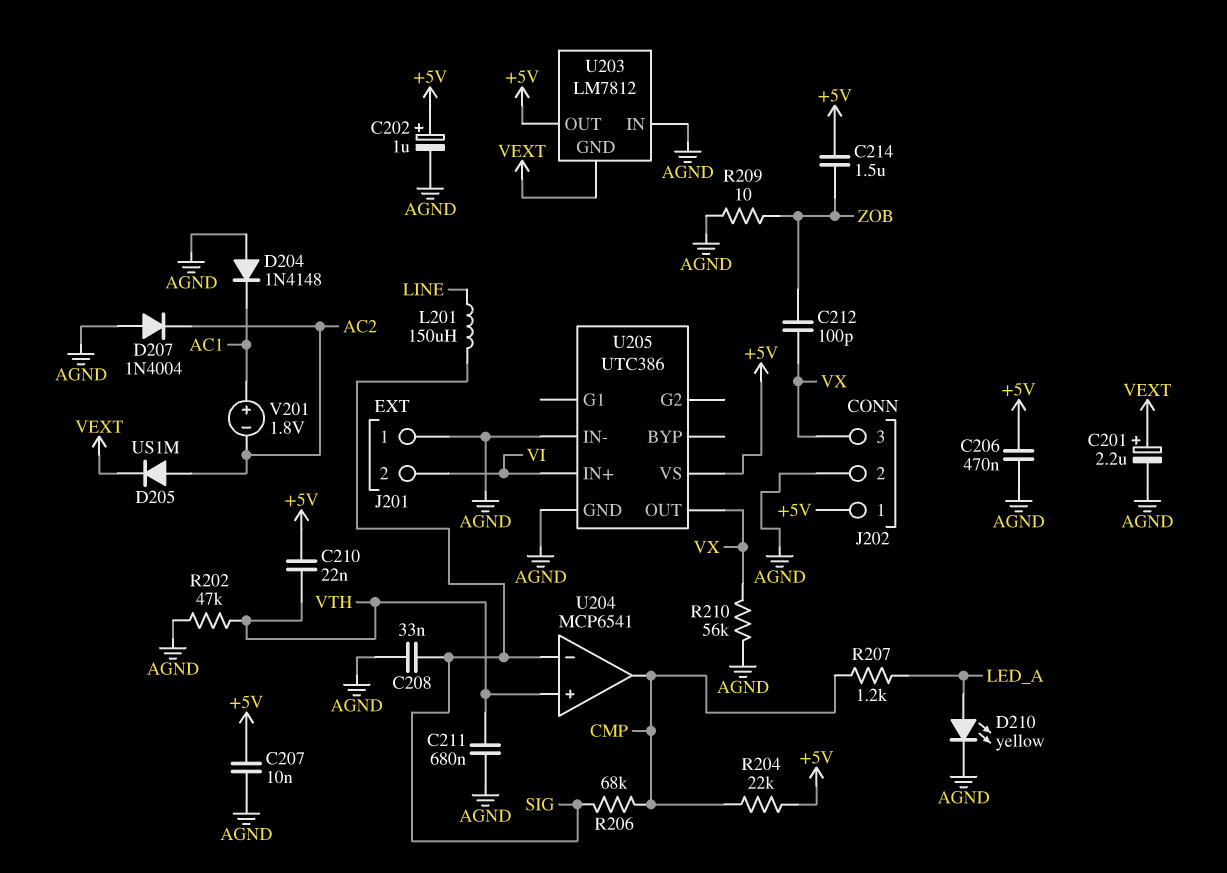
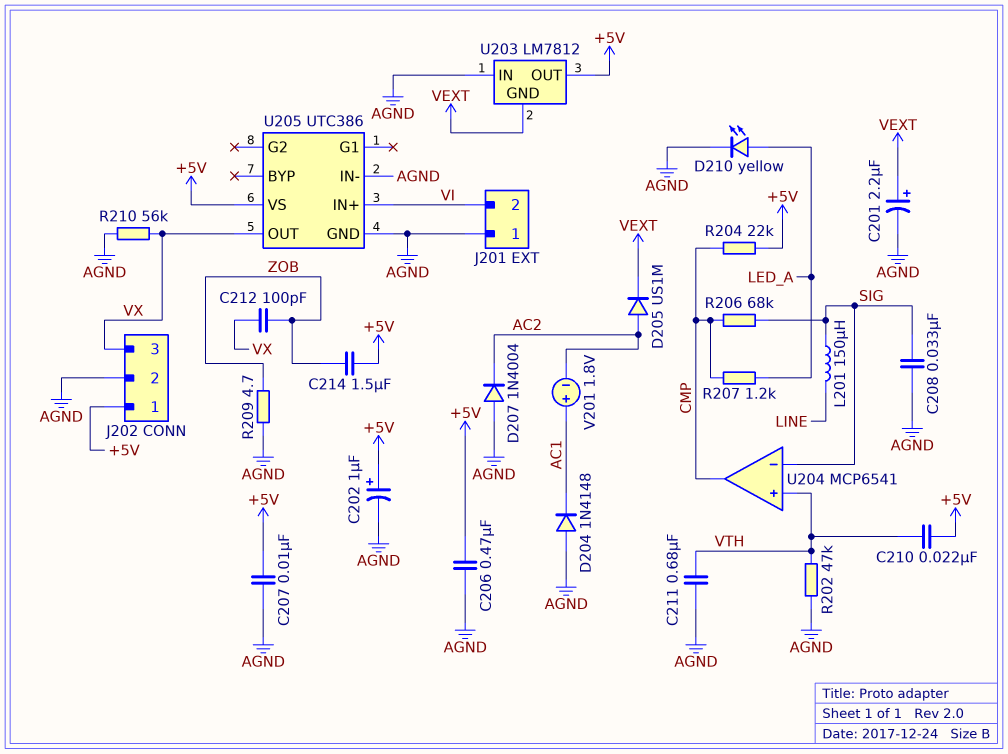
R209: 10 (AGND, ZOB) -> 4.7 (AGND, ZOB)

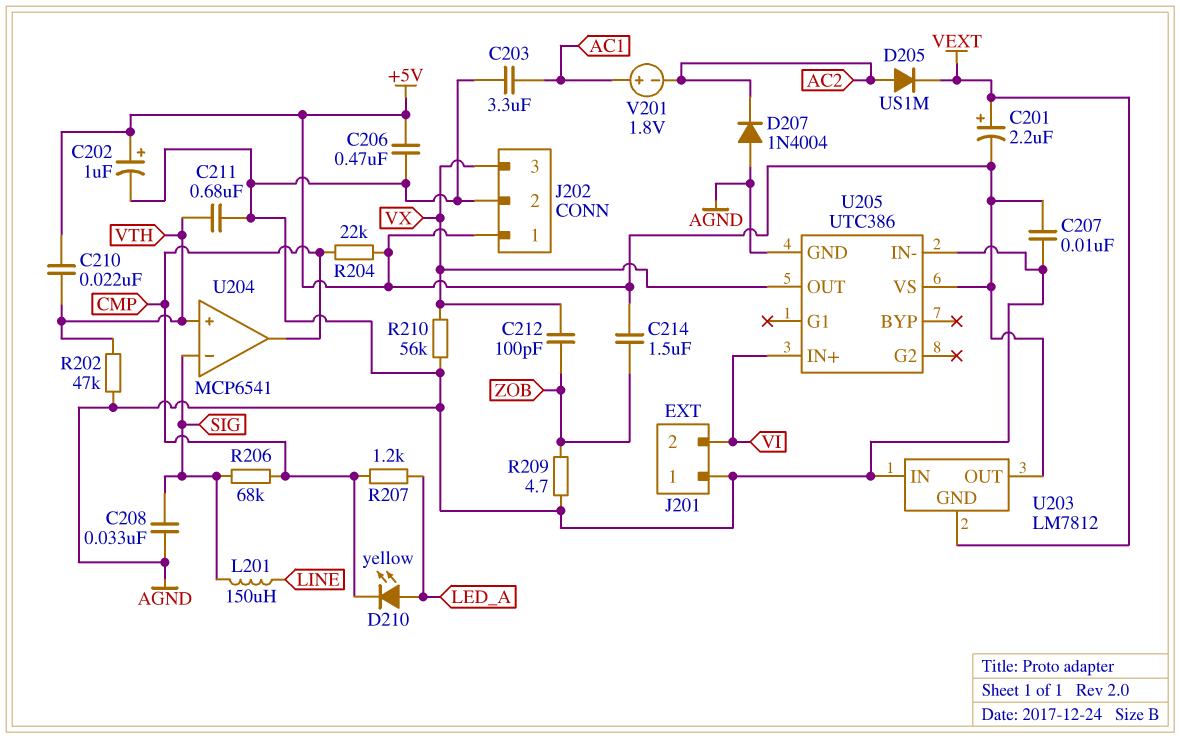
C201: 2.2uF (plus VEXT, minus AGND) -> 2.2uF (plus VEXT, minus +5V)
C203: none -> 3.3uF (AC1, AGND)
D204: diode 1N4148 (A AGND, K AC1) -> none
D210: LED yellow (A LED_A, K AGND) -> LED yellow (A LED_A, K CMP)

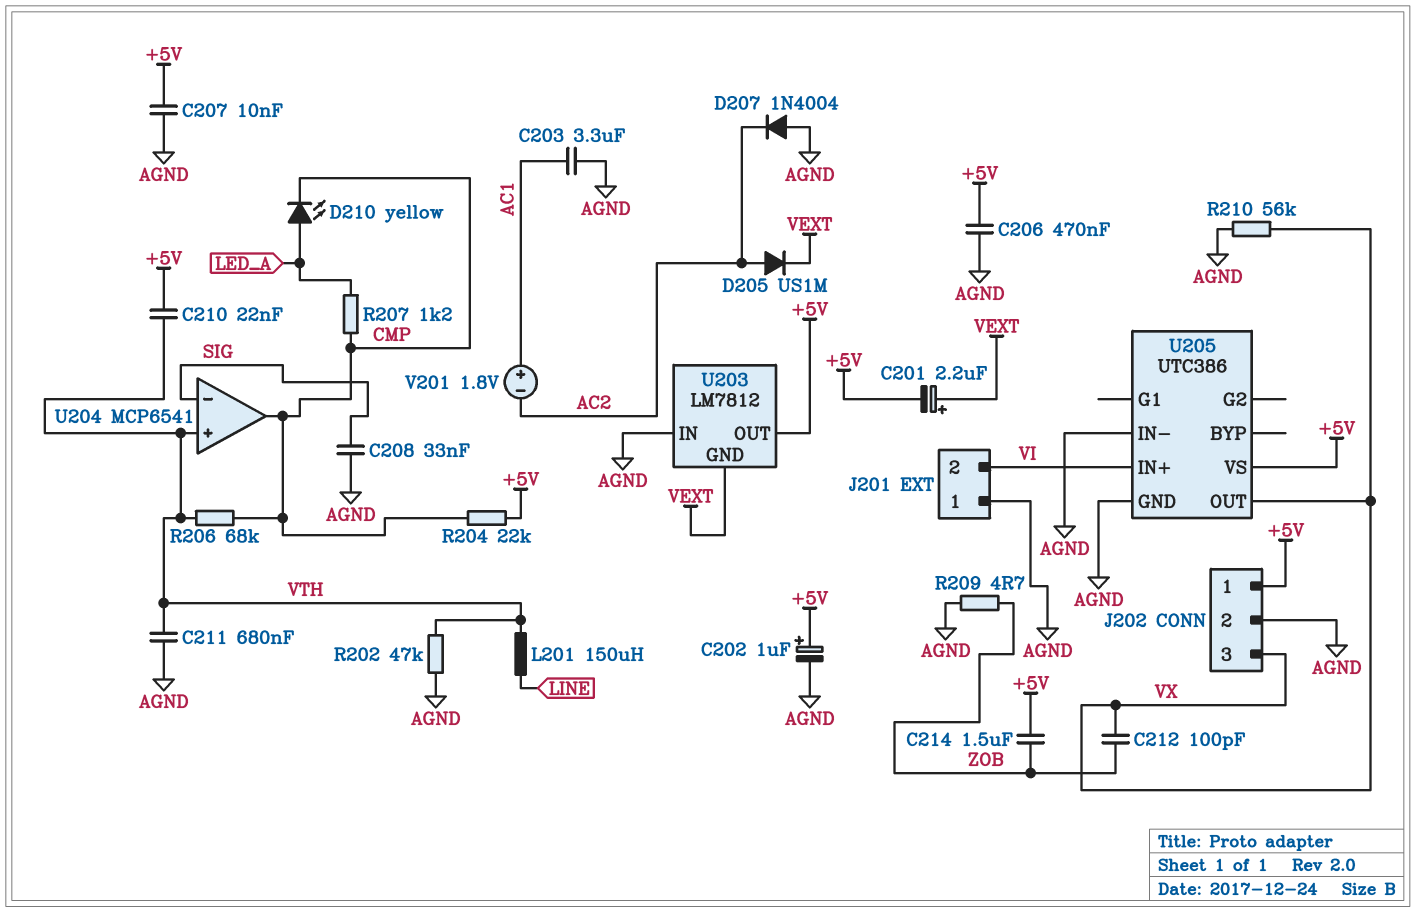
L201: 150uH (LINE, SIG) -> 150uH (LINE, VTH)
R206: 68k (CMP, SIG) -> 68k (CMP, VTH)

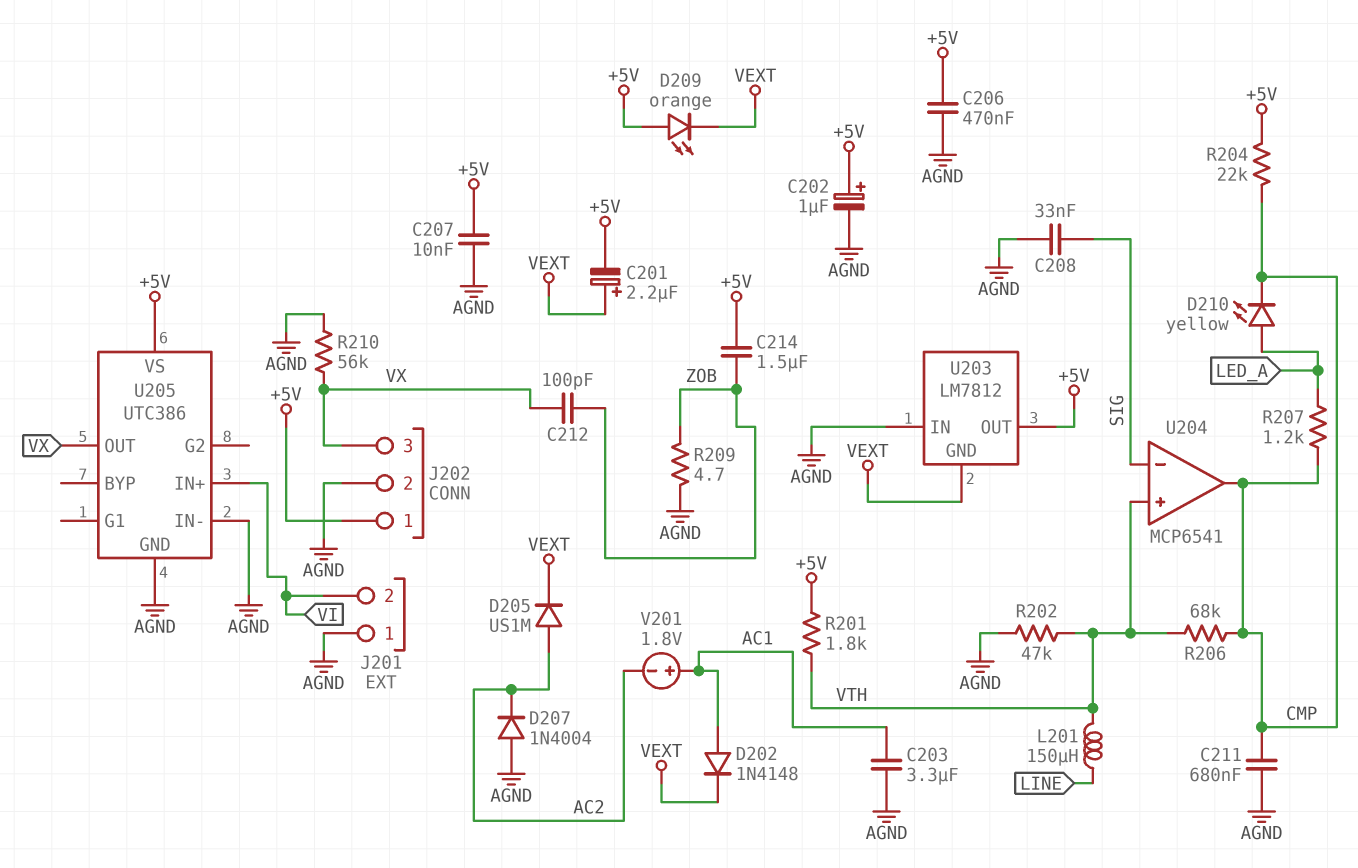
C210: 22nF (+5V, VTH) -> none
C211: 680nF (AGND, VTH) -> 680nF (AGND, CMP)
D202: none -> diode 1N4148 (A AC1, K VEXT)
D209: none -> LED orange (A +5V, K VEXT)
R201: none -> 1.8k (+5V, VTH)

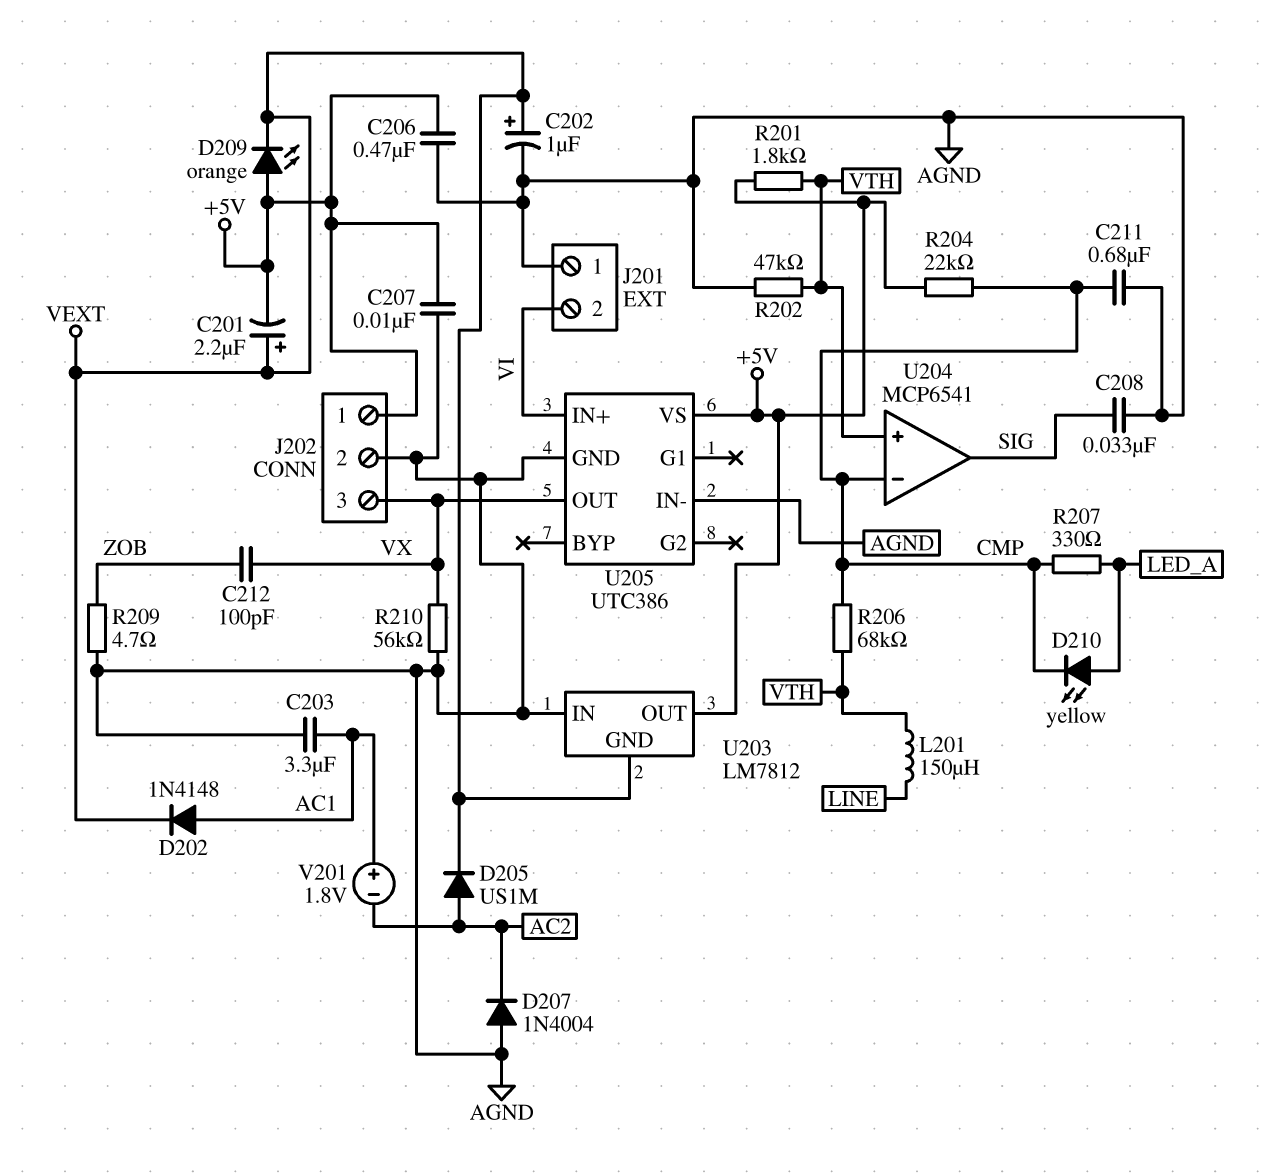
C202: 1uF (plus +5V, minus AGND) -> 1uF (plus VEXT, minus AGND)
C214: 1.5uF (+5V, ZOB) -> none
R207: 1.2k (CMP, LED_A) -> 330 (CMP, LED_A)
U204 pin in-: SIG -> CMP
U204 pin out: CMP -> SIG

